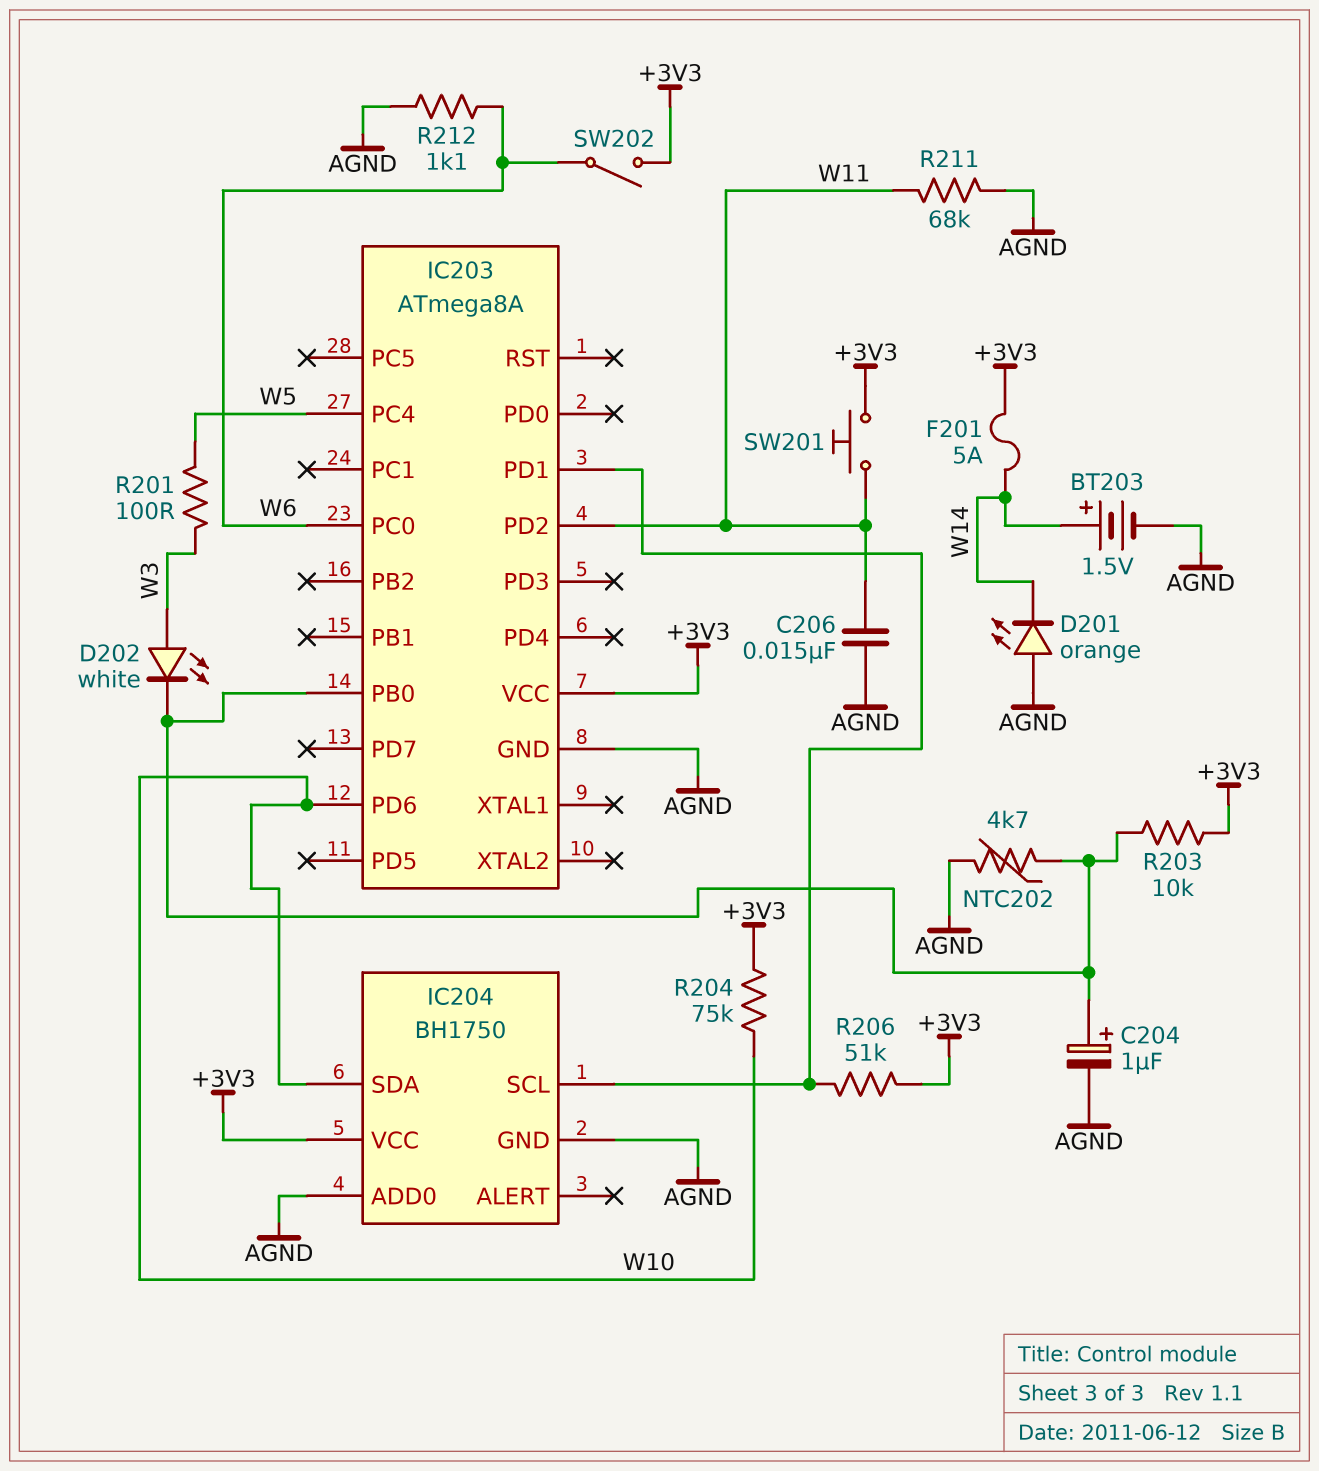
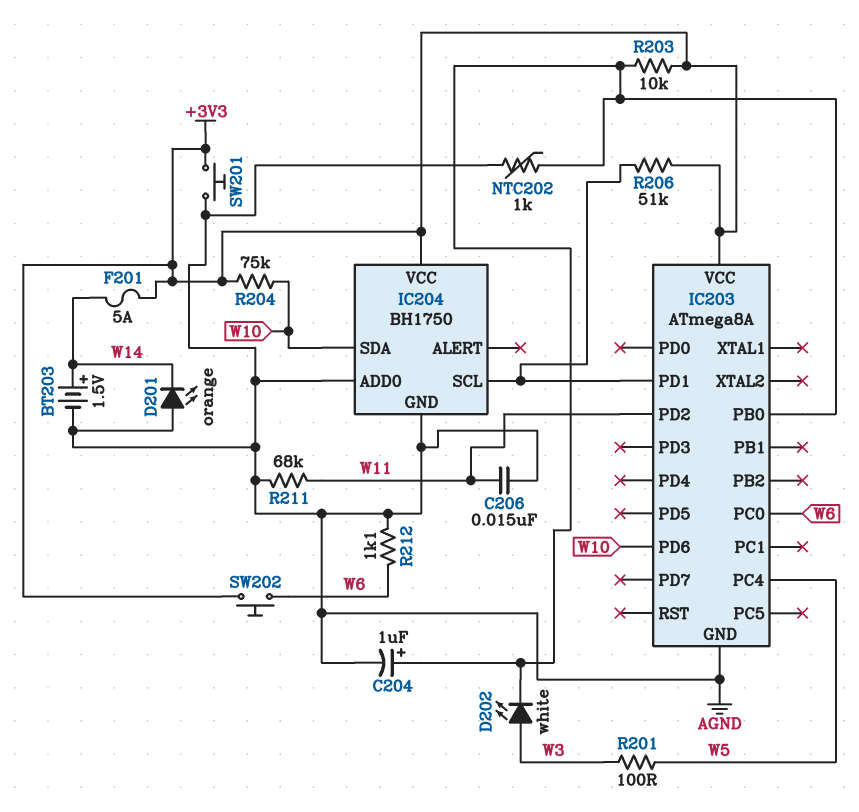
NTC202: 4.7k (AGND, IC203/PB0) -> 1k (AGND, IC203/PB0)
SW201: button (+3V3, W11) -> button (+3V3, AGND)
SW202: switch (+3V3, W6) -> button (+3V3, W6)

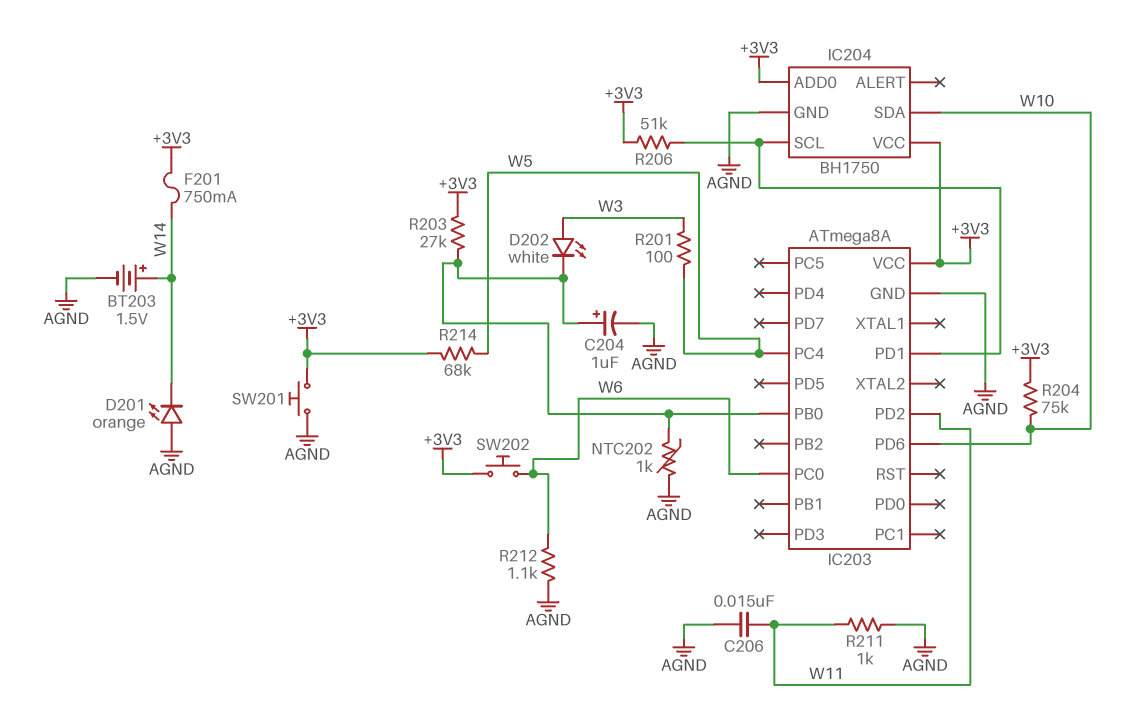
F201: 5A (+3V3, W14) -> 750mA (+3V3, W14)
IC204 pin ADD0: AGND -> +3V3
R203: 10k (+3V3, IC203/PB0) -> 27k (+3V3, IC203/PB0)
R211: 68k (AGND, W11) -> 1k (AGND, W11)
R214: none -> 68k (+3V3, W5)

